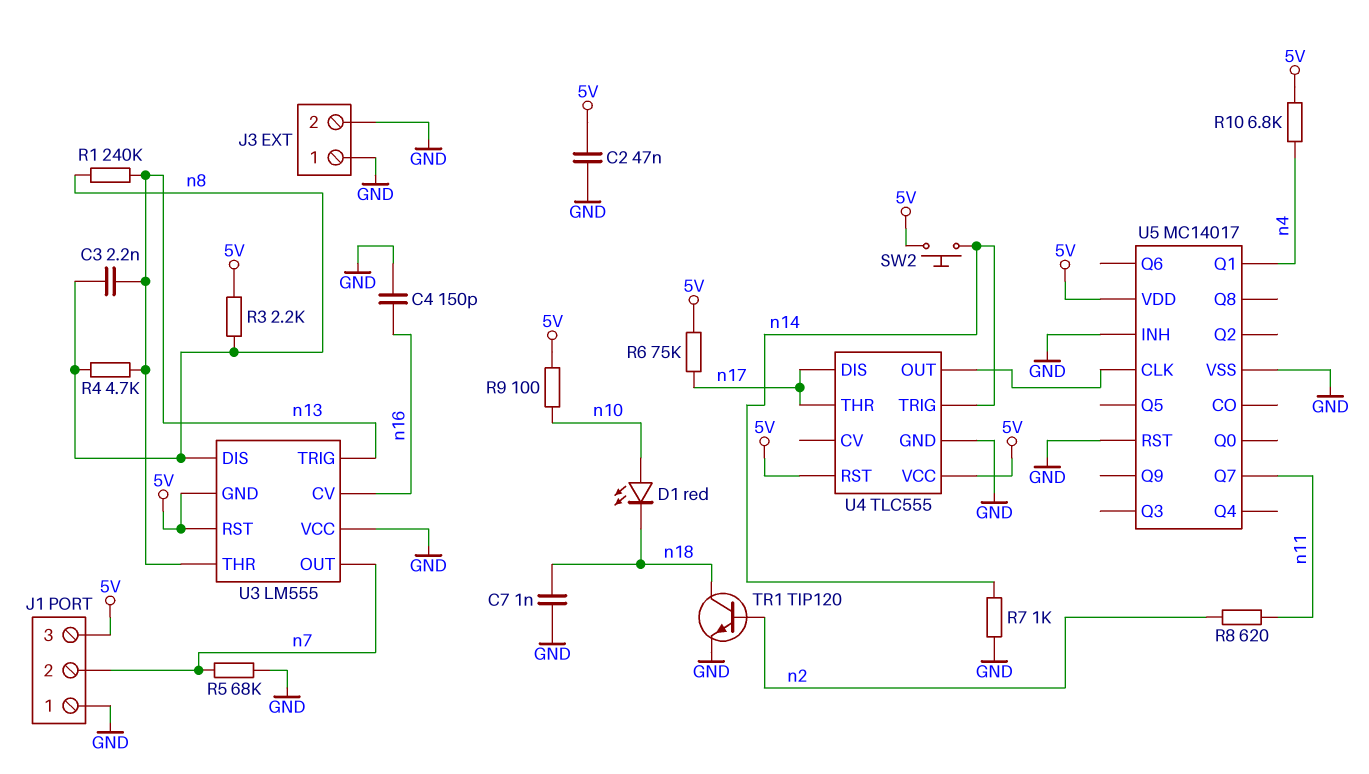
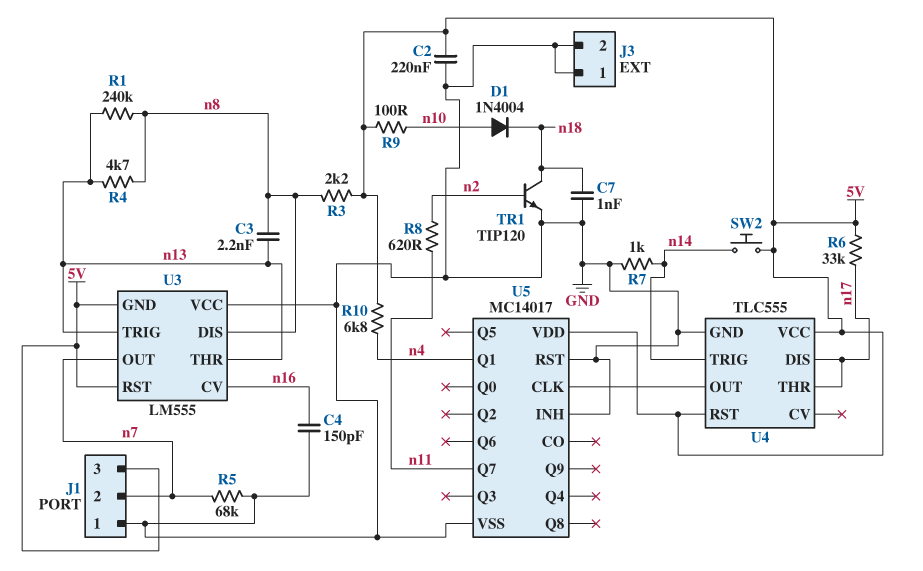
C2: 47nF (5V, GND) -> 220nF (5V, GND)
D1: LED red (A n10, K n18) -> diode 1N4004 (A n10, K n18)
R6: 75k (5V, n17) -> 33k (5V, n17)

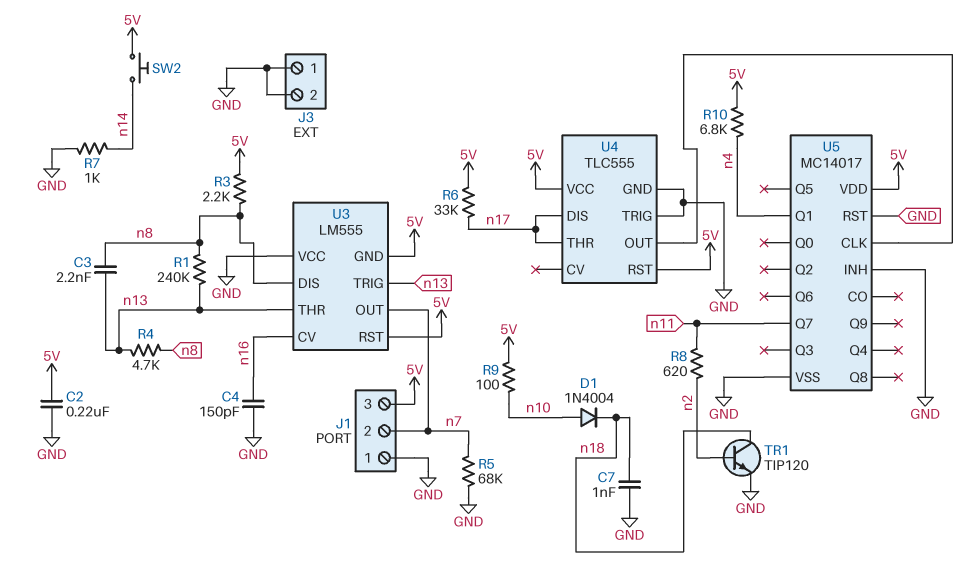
U4 pin TRIG: n14 -> GND

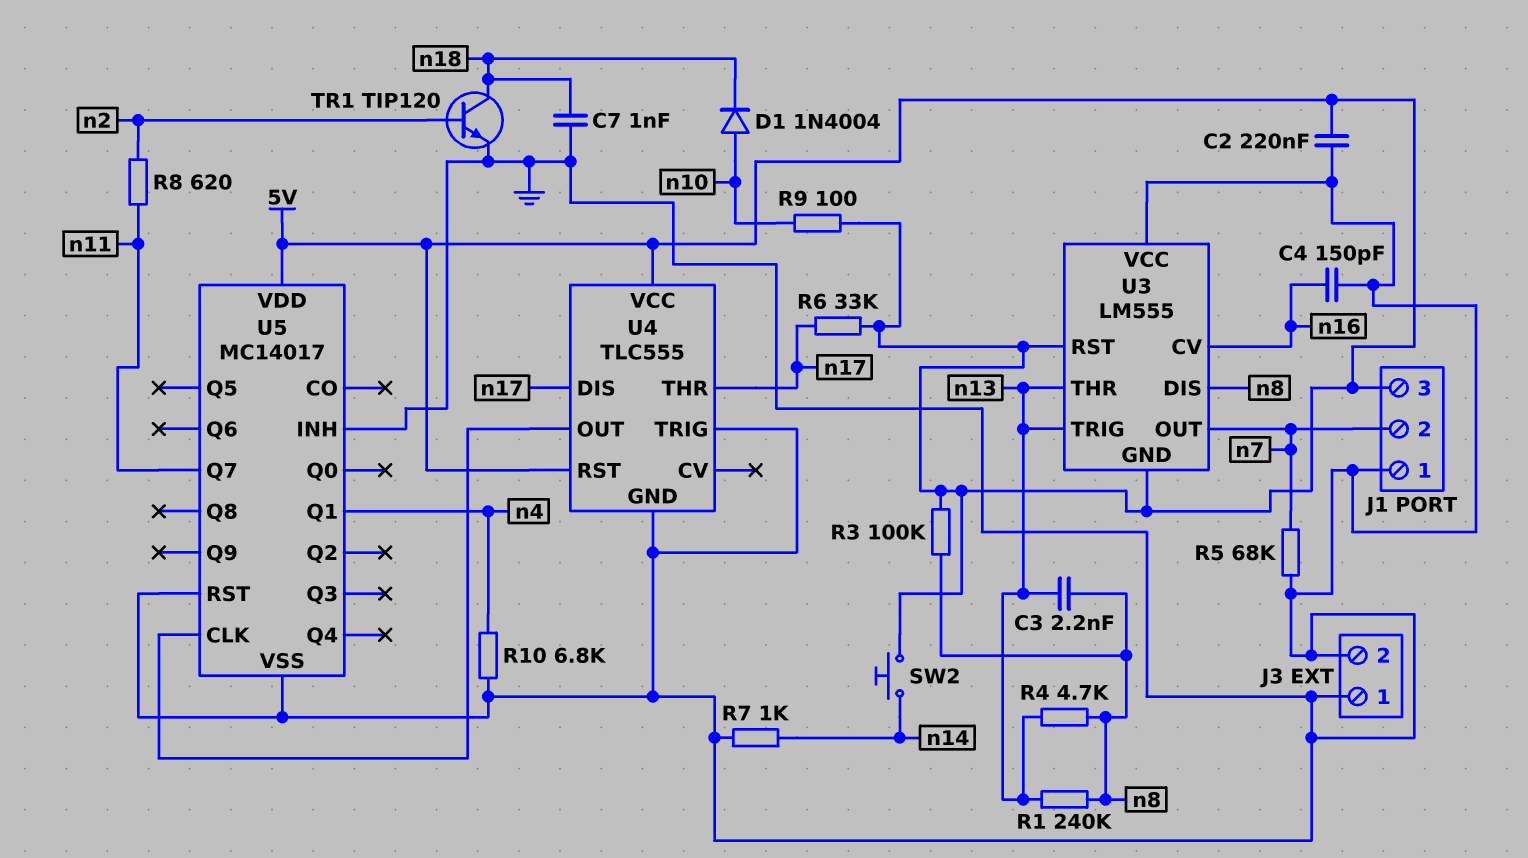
R3: 2.2k (5V, n8) -> 100k (5V, n8)
R10: 6.8k (5V, n4) -> 6.8k (GND, n4)

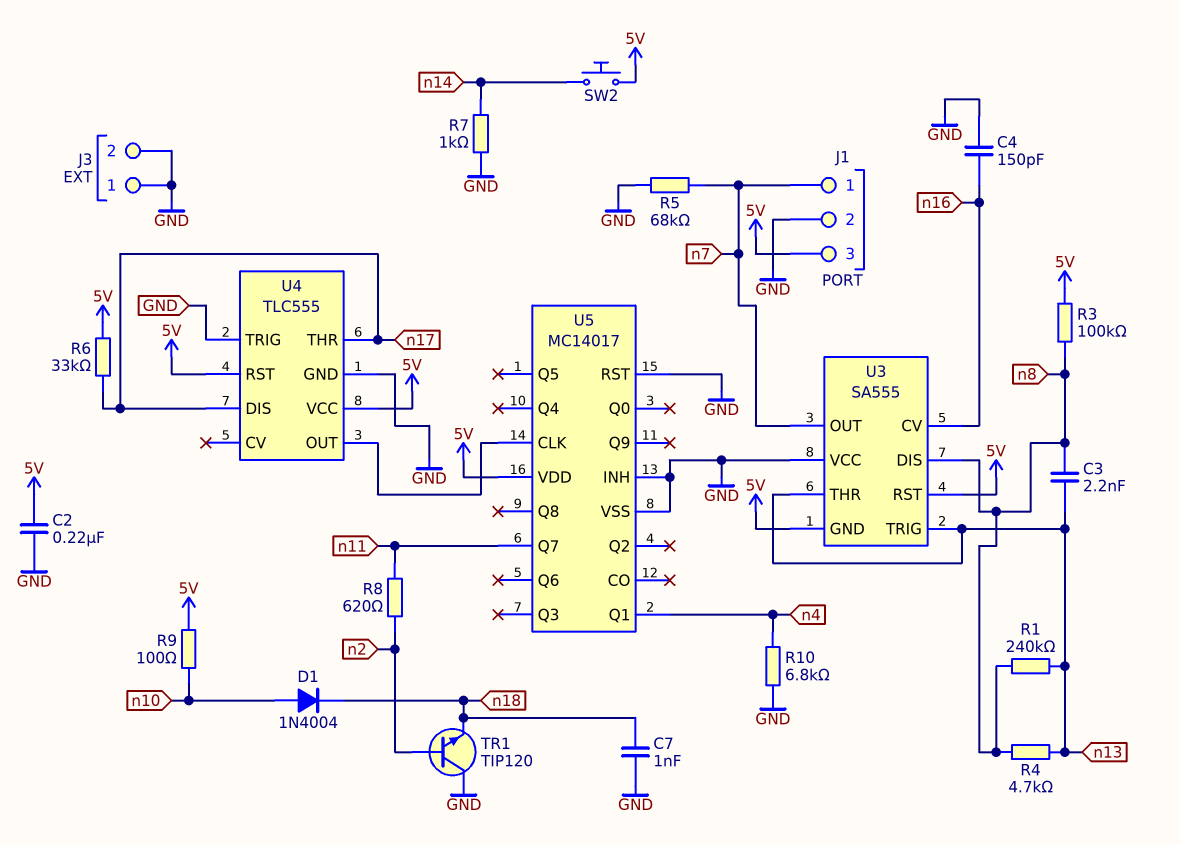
J1 pin 1: GND -> n7
J1 pin 2: n7 -> GND
TR1: NPN TIP120 (B n2, C n18, E GND) -> NPN TIP120 (B n2, C GND, E n18)
U3: LM555 -> SA555

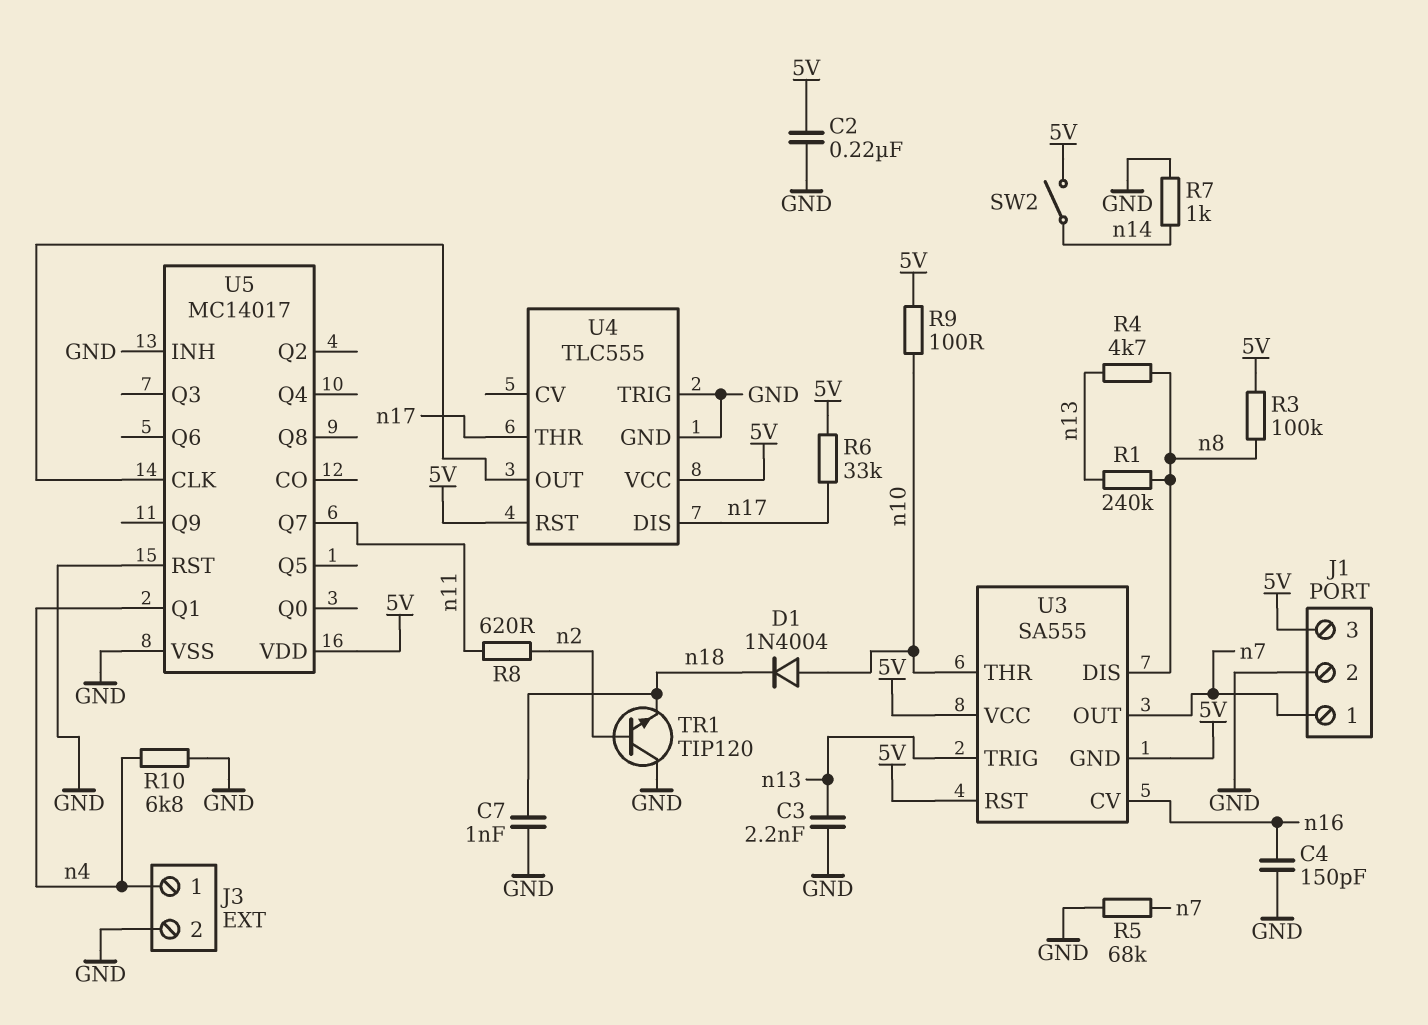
C3: 2.2nF (n8, n13) -> 2.2nF (GND, n13)
J3 pin 1: GND -> n4
SW2: button (5V, n14) -> switch (5V, n14)
U3 pin THR: n13 -> n10
U3 pin VCC: GND -> 5V

